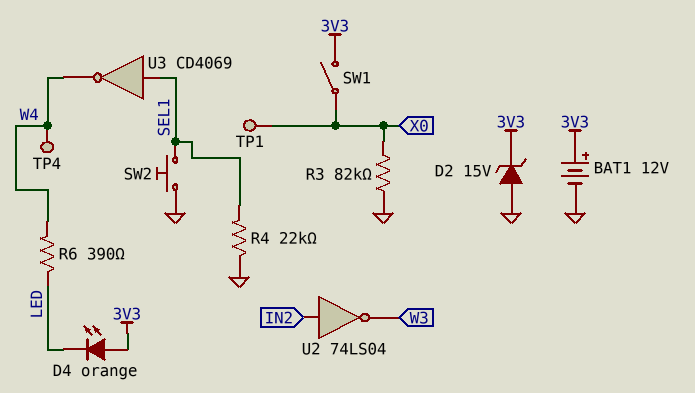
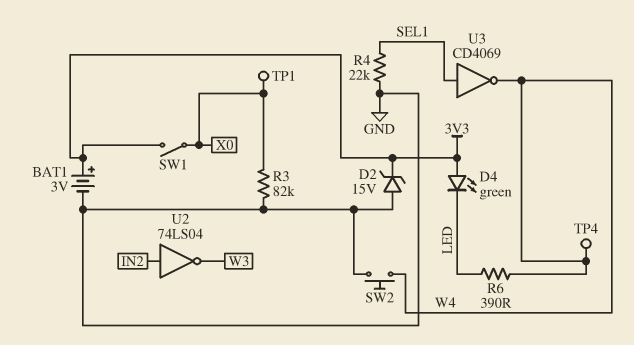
BAT1: 12V (plus 3V3, minus GND) -> 3V (plus 3V3, minus GND)
D4: LED orange (A 3V3, K LED) -> LED green (A 3V3, K LED)
SW2: button (GND, SEL1) -> button (GND, W4)

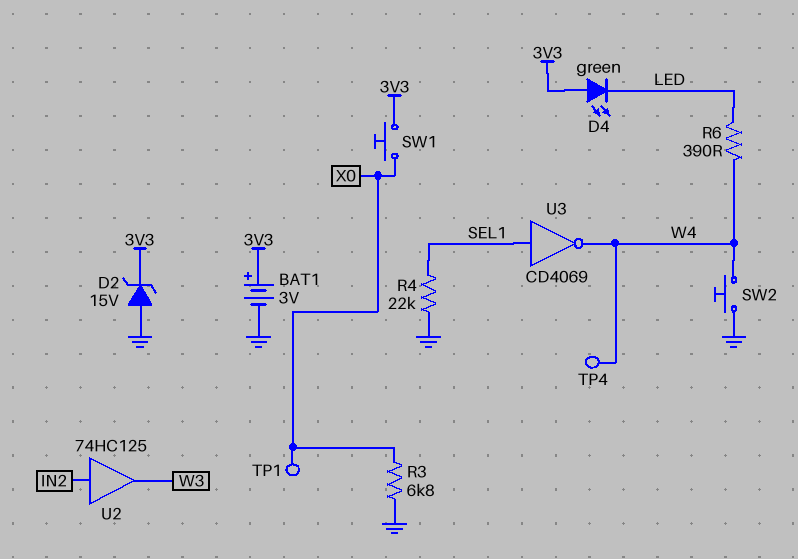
R3: 82k (GND, X0) -> 6.8k (GND, X0)
SW1: switch (3V3, X0) -> button (3V3, X0)
U2: NOT 74LS04 (in IN2, out W3) -> buffer 74HC125 (in IN2, out W3)

